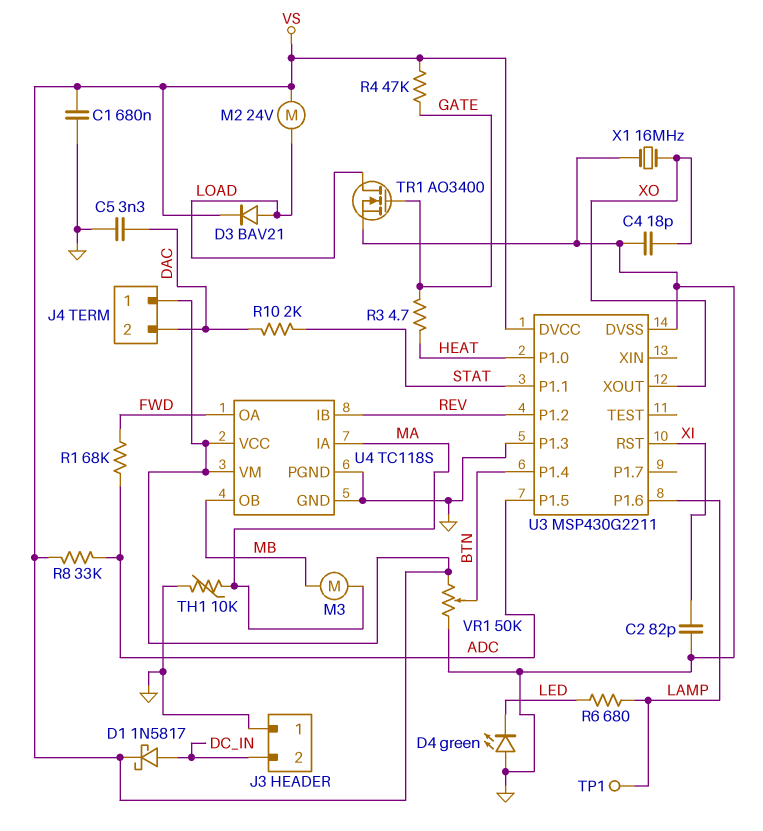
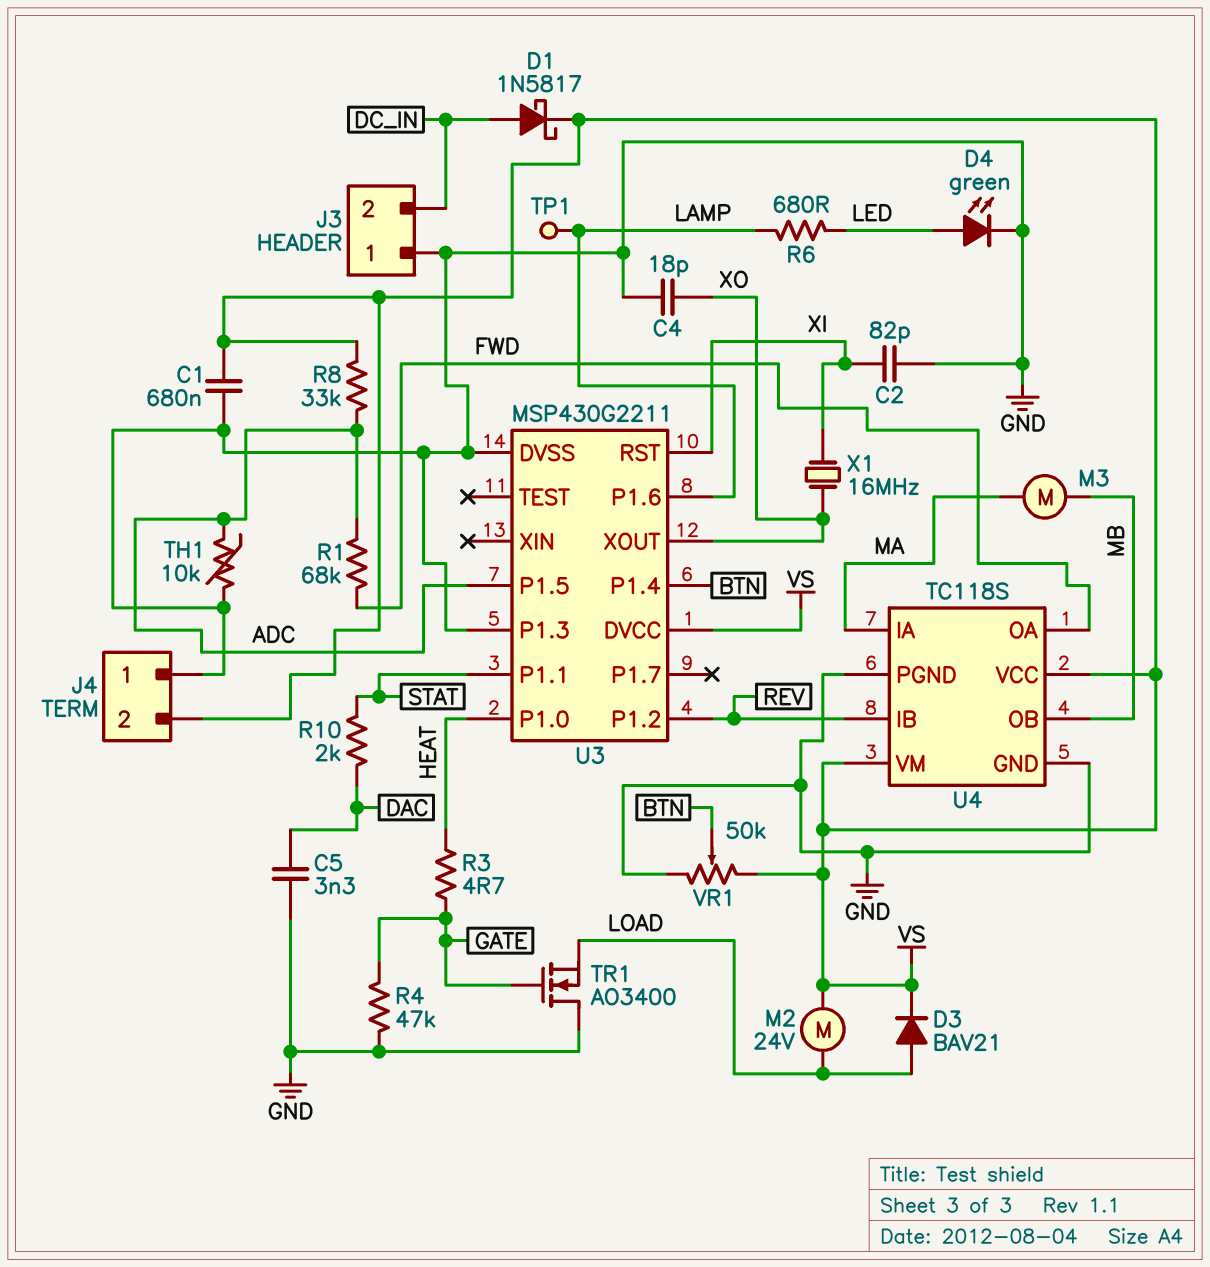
D4: LED green (A GND, K LED) -> LED green (A LED, K GND)
J4 pin 1: VS -> GND
J4 pin 2: DAC -> VS
R4: 47k (GATE, VS) -> 47k (GATE, GND)
TH1: 10k (GND, MA) -> 10k (ADC, GND)
TR1: NMOS AO3400 (G GATE, D LOAD, S GND) -> NMOS AO3400 (G GATE, D GND, S LOAD)
X1: 16MHz (GND, XO) -> 16MHz (XI, XO)

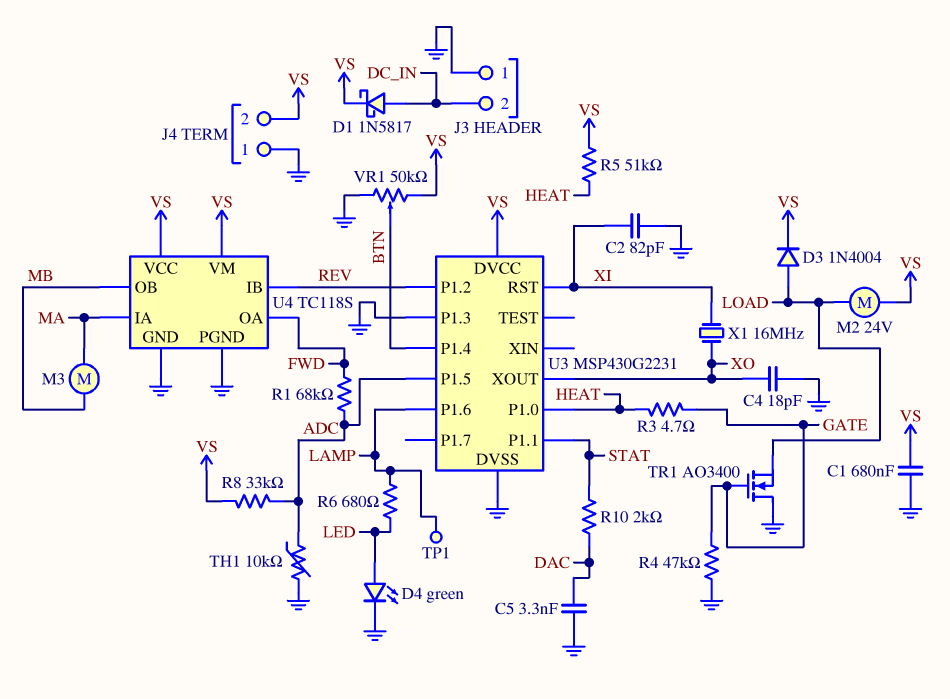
D3: diode BAV21 (A LOAD, K VS) -> diode 1N4004 (A LOAD, K VS)
R5: none -> 51k (HEAT, VS)
U3: MSP430G2211 -> MSP430G2231

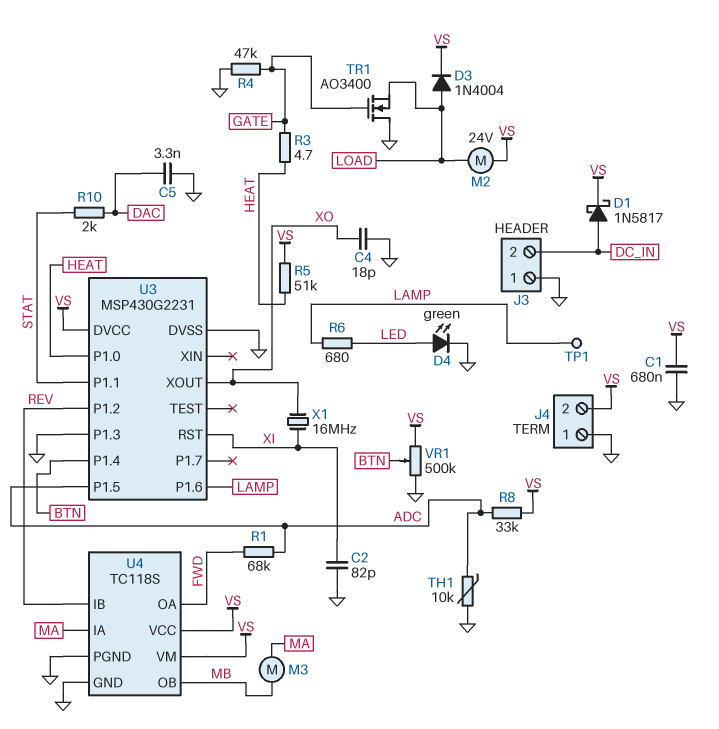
VR1: 50k (GND, VS, wiper BTN) -> 500k (GND, VS, wiper BTN)

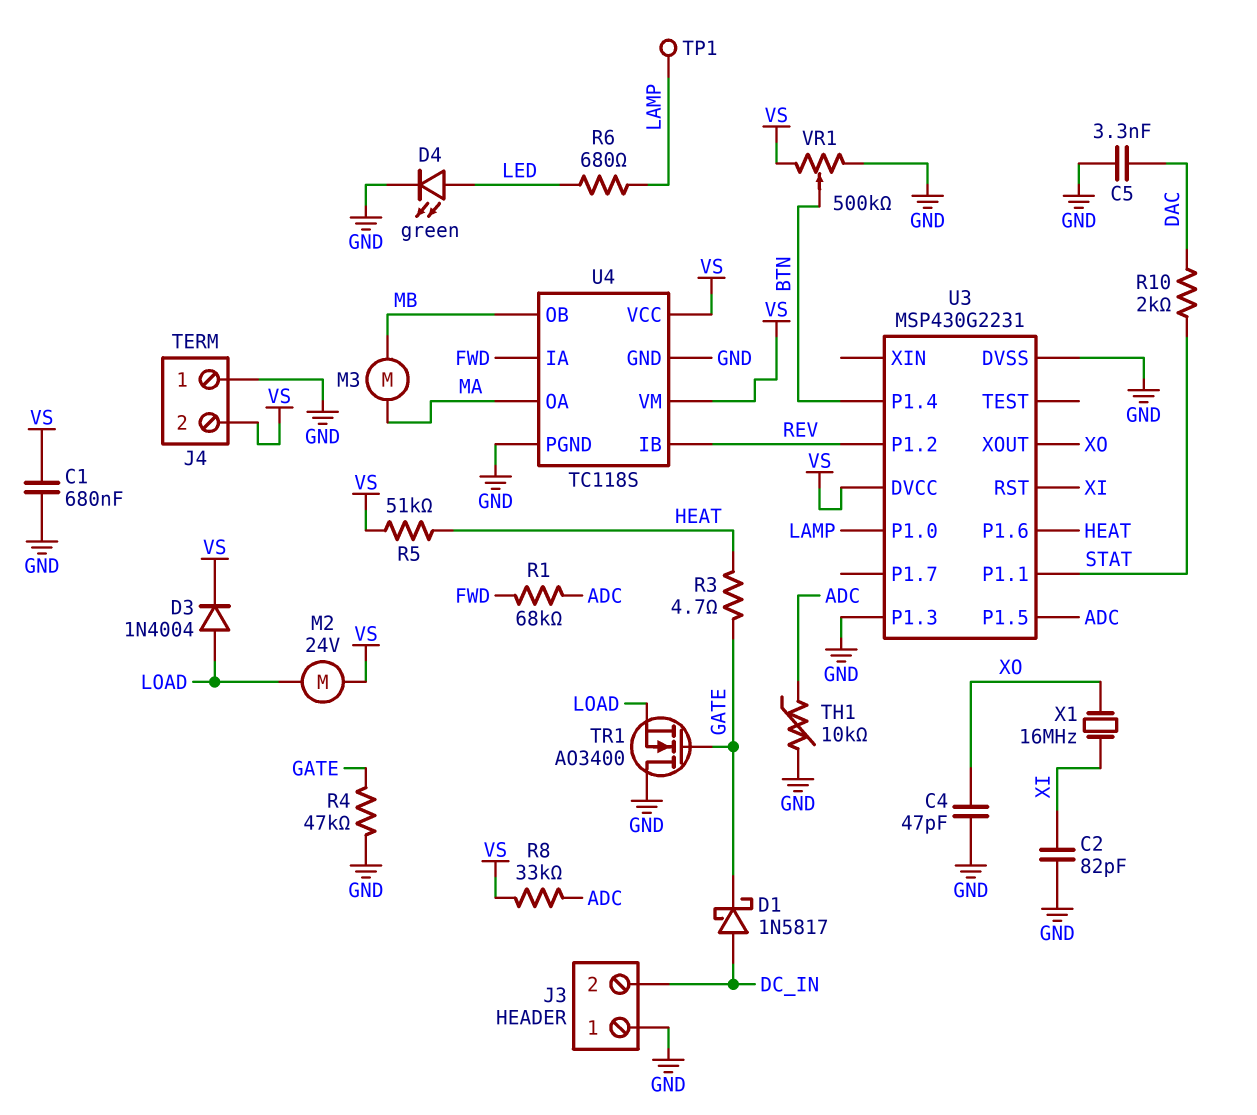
C4: 18pF (GND, XO) -> 47pF (GND, XO)
D1: schottky 1N5817 (A DC_IN, K VS) -> schottky 1N5817 (A DC_IN, K GATE)
U3 pin P1.0: HEAT -> LAMP
U3 pin P1.6: LAMP -> HEAT
U4 pin IA: MA -> FWD
U4 pin OA: FWD -> MA

